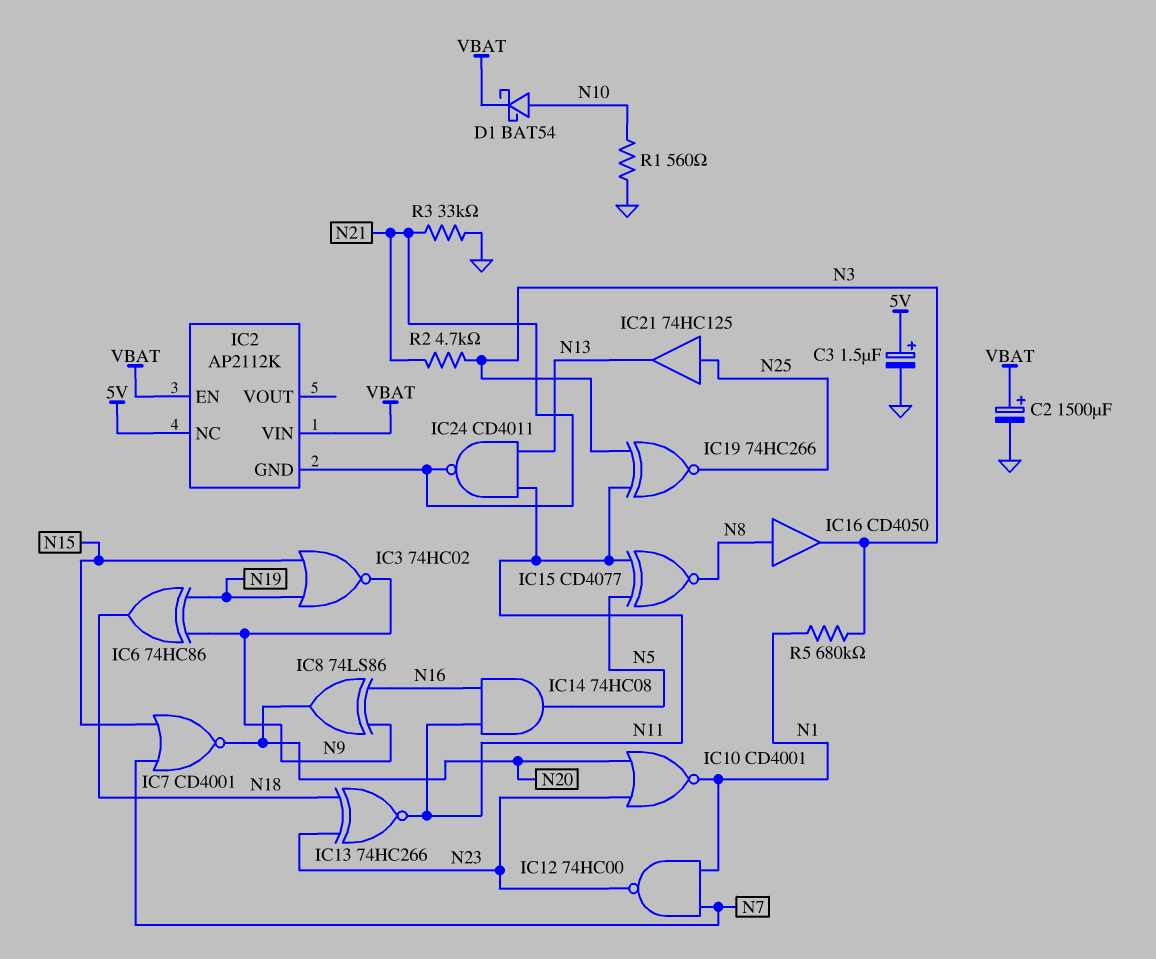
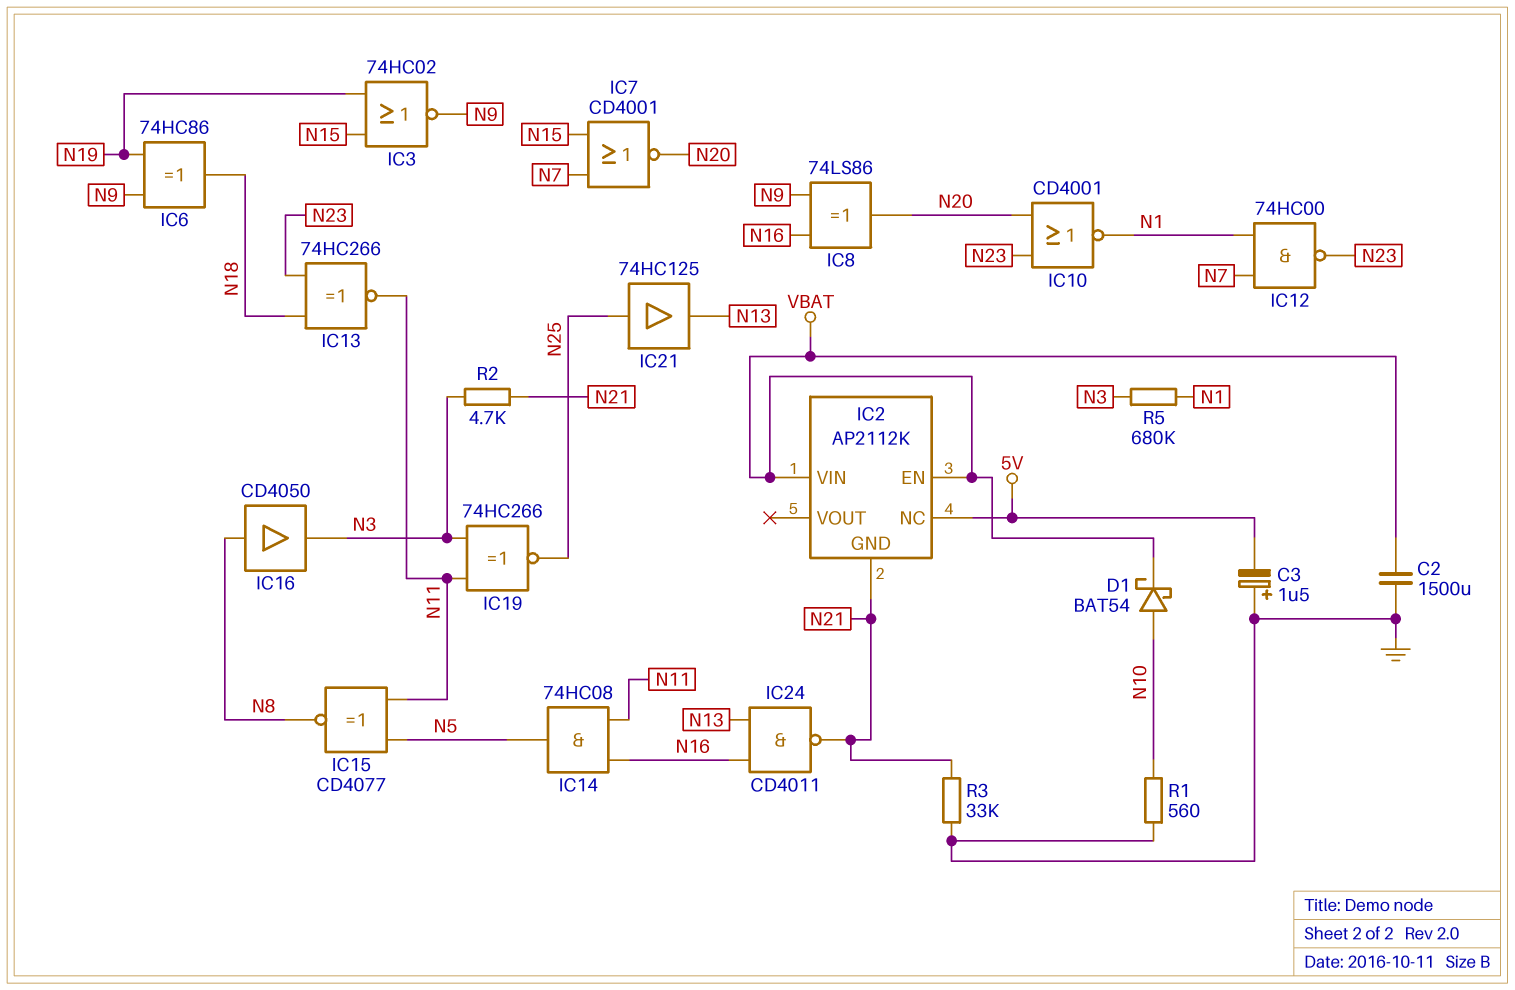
C2: 1500uF (plus VBAT, minus GND) -> 1500uF (GND, VBAT)
C3: 1.5uF (plus 5V, minus GND) -> 1.5uF (plus GND, minus 5V)
IC24: NAND CD4011 (in N11, in N13, out N21) -> NAND CD4011 (in N13, in N16, out N21)

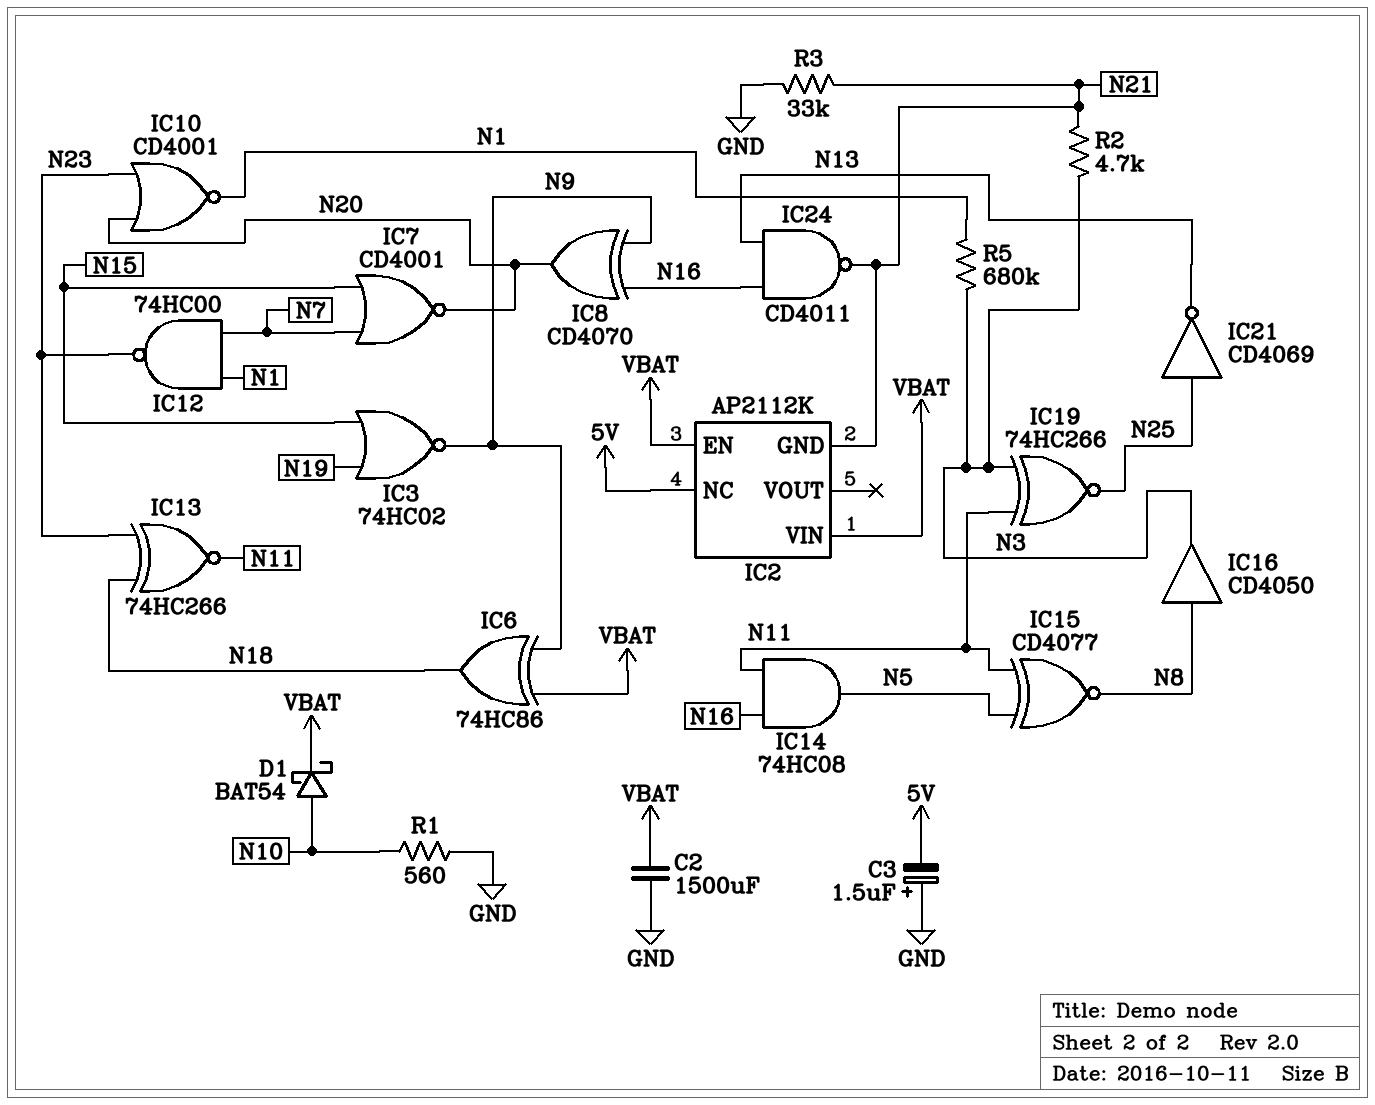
IC6: XOR 74HC86 (in N9, in N19, out N18) -> XOR 74HC86 (in N9, in VBAT, out N18)
IC8: XOR 74LS86 (in N9, in N16, out N20) -> XOR CD4070 (in N9, in N16, out N20)
IC21: buffer 74HC125 (in N25, out N13) -> NOT CD4069 (in N25, out N13)

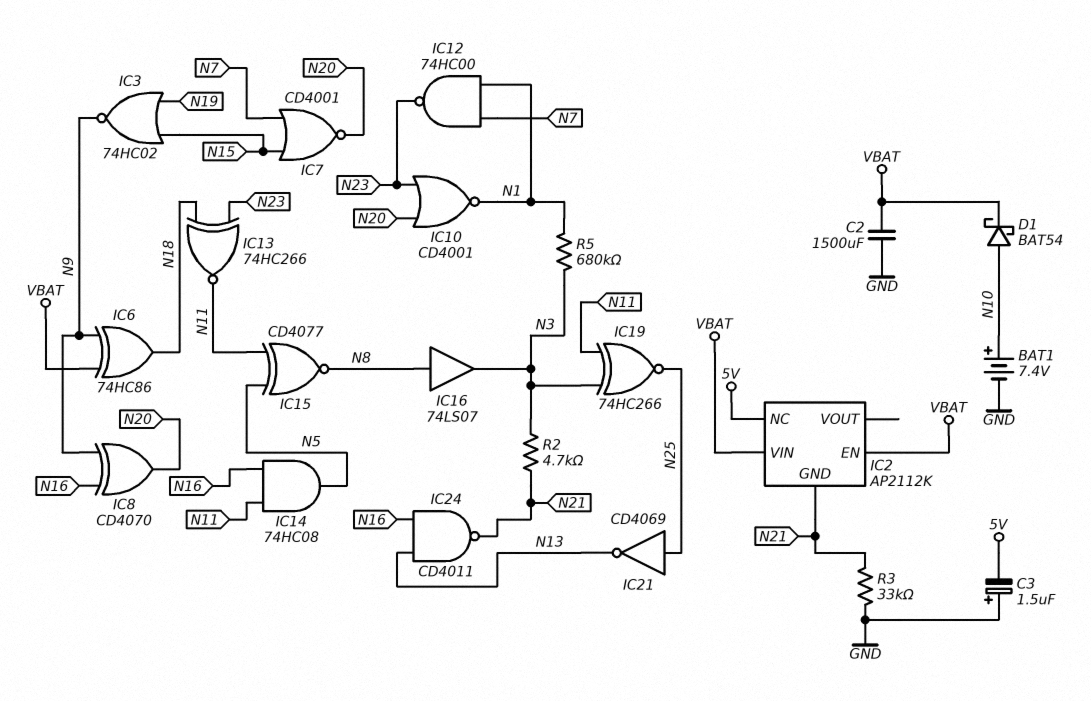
BAT1: none -> 7.4V (plus N10, minus GND)
IC16: buffer CD4050 (in N8, out N3) -> buffer 74LS07 (in N8, out N3)
R1: 560 (GND, N10) -> none

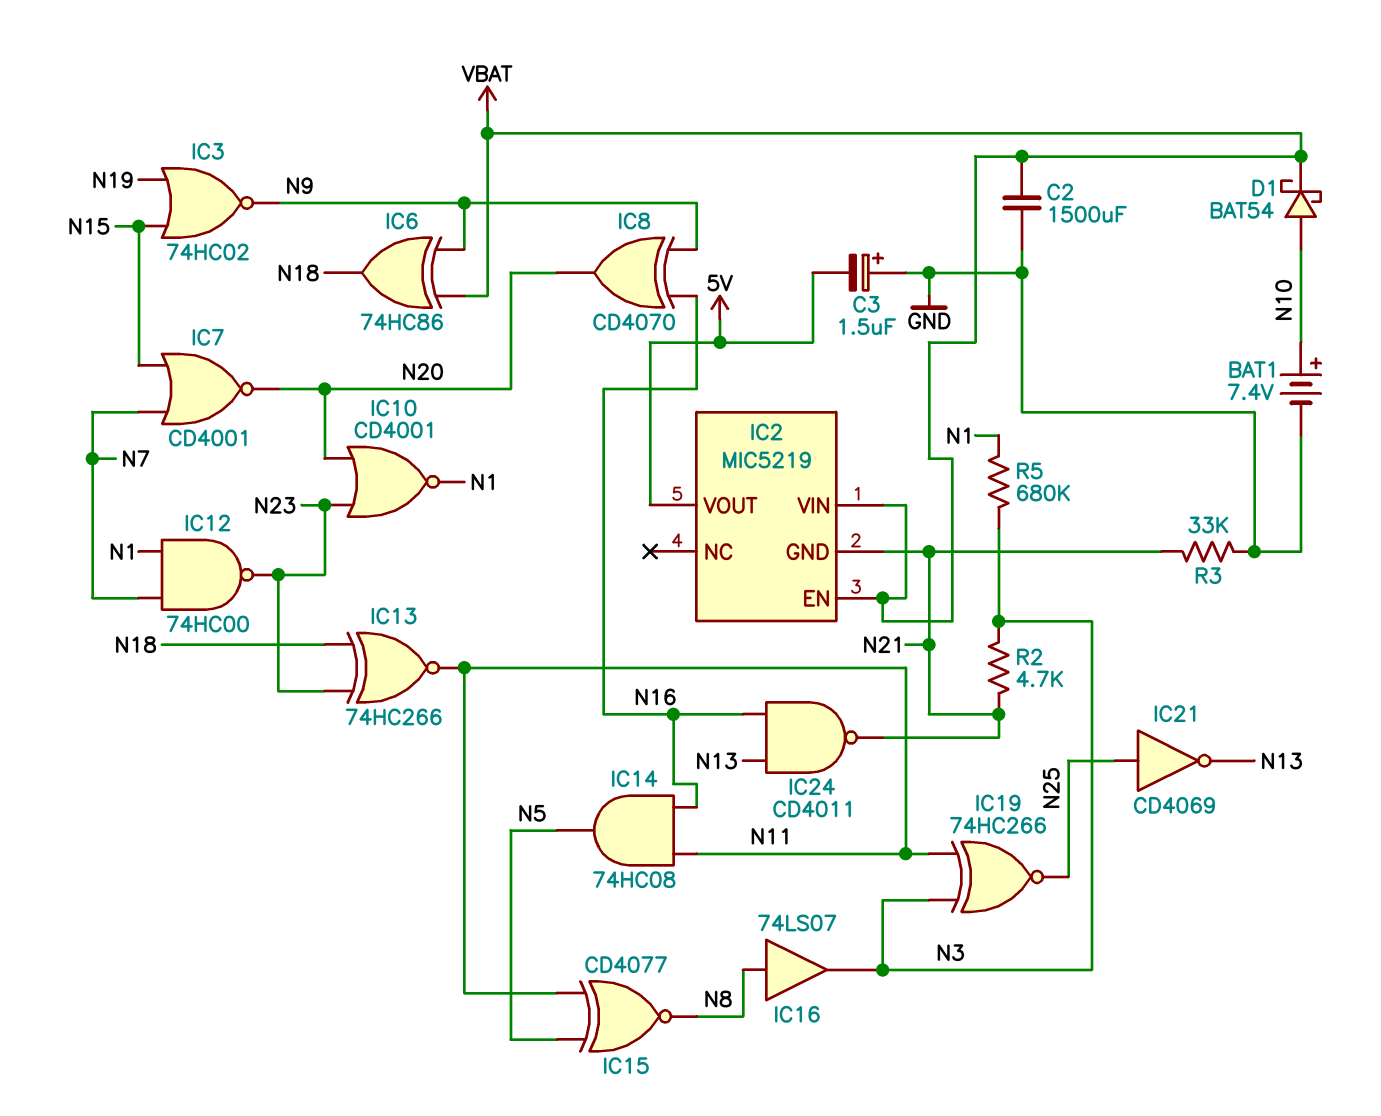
IC2: AP2112K -> MIC5219
IC2 pin NC: 5V -> none
IC2 pin VOUT: none -> 5V

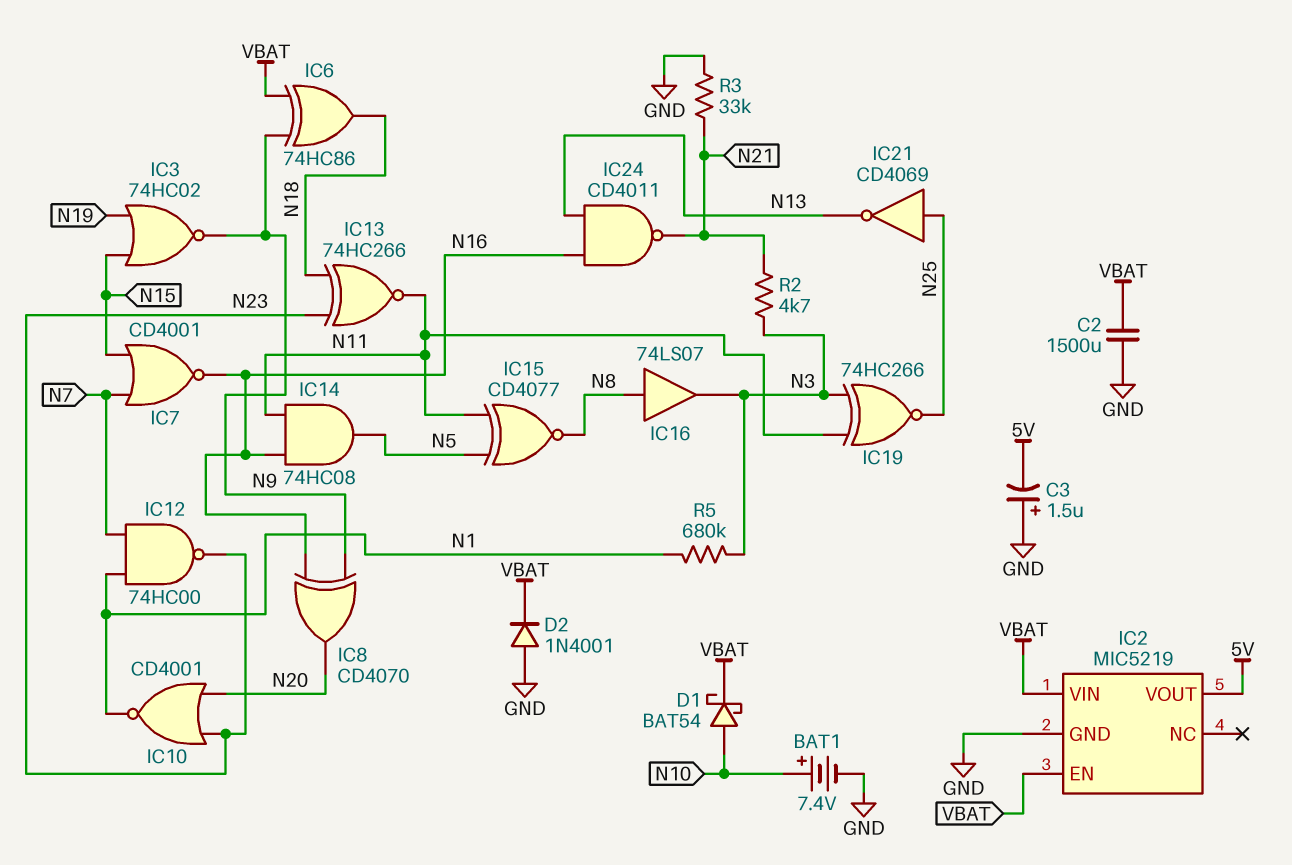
D2: none -> diode 1N4001 (A GND, K VBAT)
IC2 pin GND: N21 -> GND
IC7: NOR CD4001 (in N7, in N15, out N20) -> NOR CD4001 (in N7, in N15, out N16)

